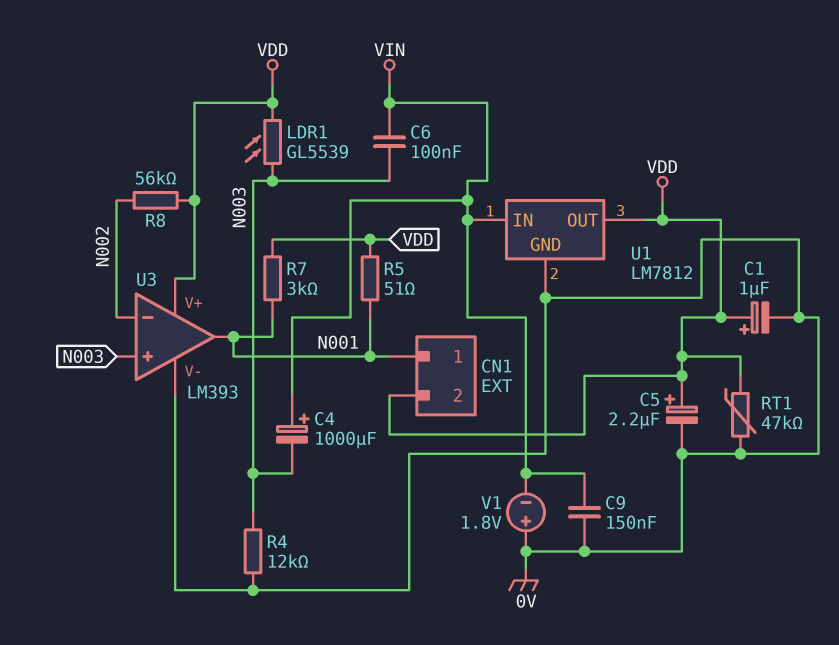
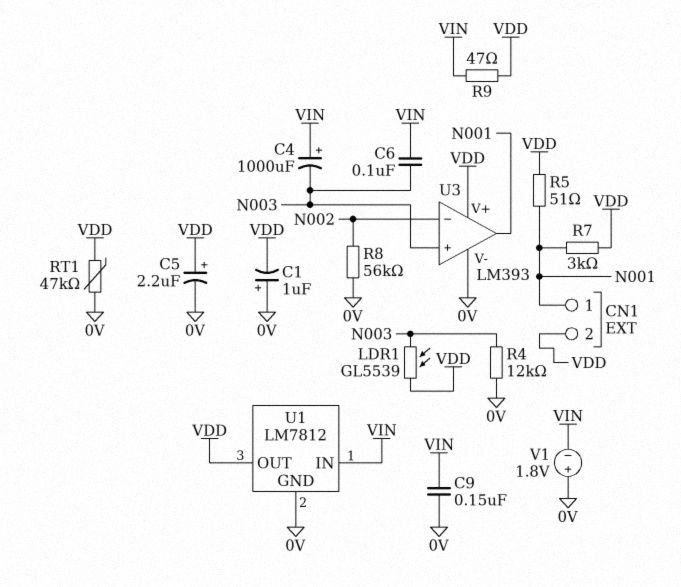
C1: 1uF (plus VDD, minus 0V) -> 1uF (plus 0V, minus VDD)
R8: 56k (N002, VDD) -> 56k (0V, N002)
R9: none -> 47 (VDD, VIN)

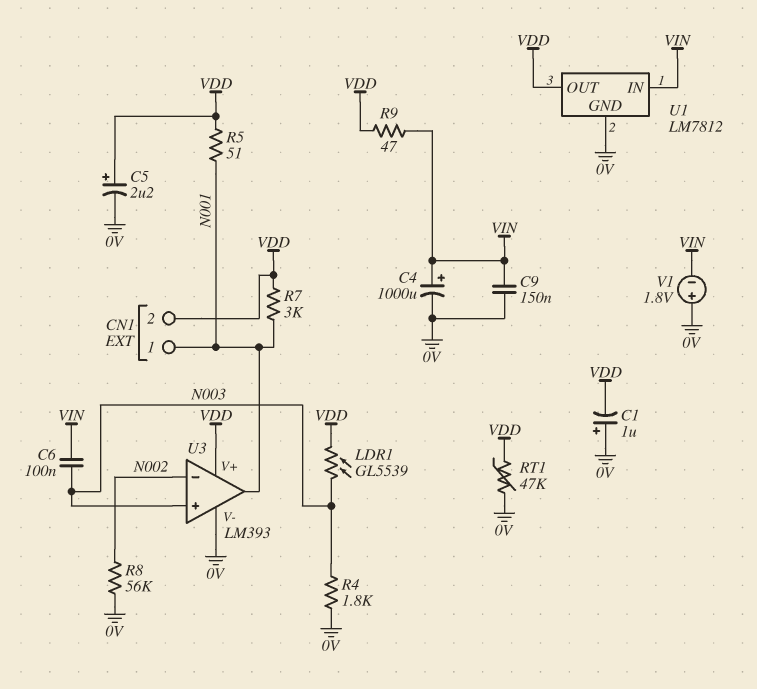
C4: 1000uF (plus VIN, minus N003) -> 1000uF (plus VIN, minus 0V)
R4: 12k (0V, N003) -> 1.8k (0V, N003)

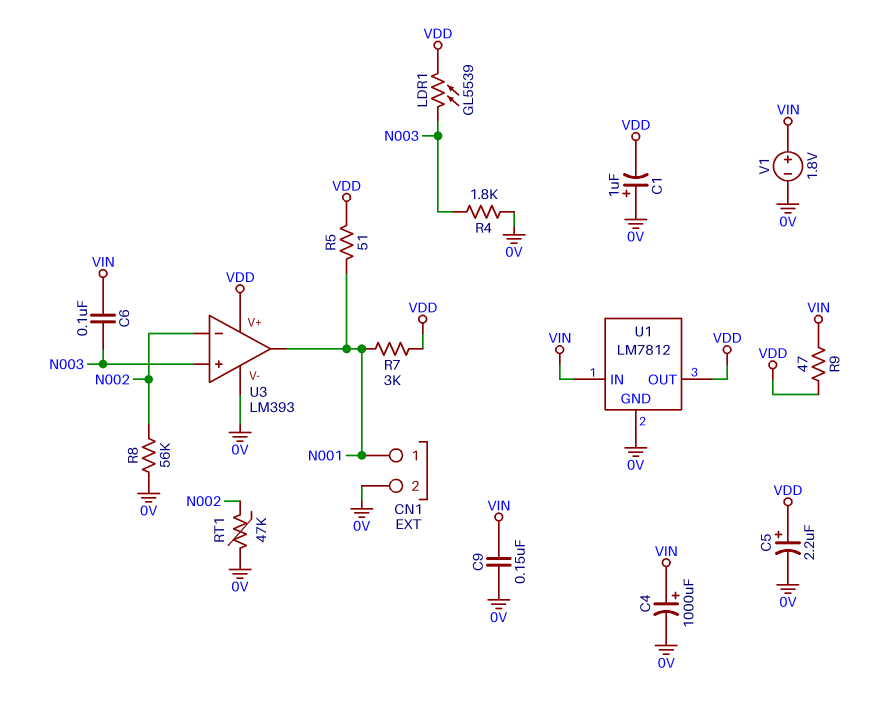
CN1 pin 2: VDD -> 0V
RT1: 47k (0V, VDD) -> 47k (0V, N002)
V1: 1.8V (plus 0V, minus VIN) -> 1.8V (plus VIN, minus 0V)

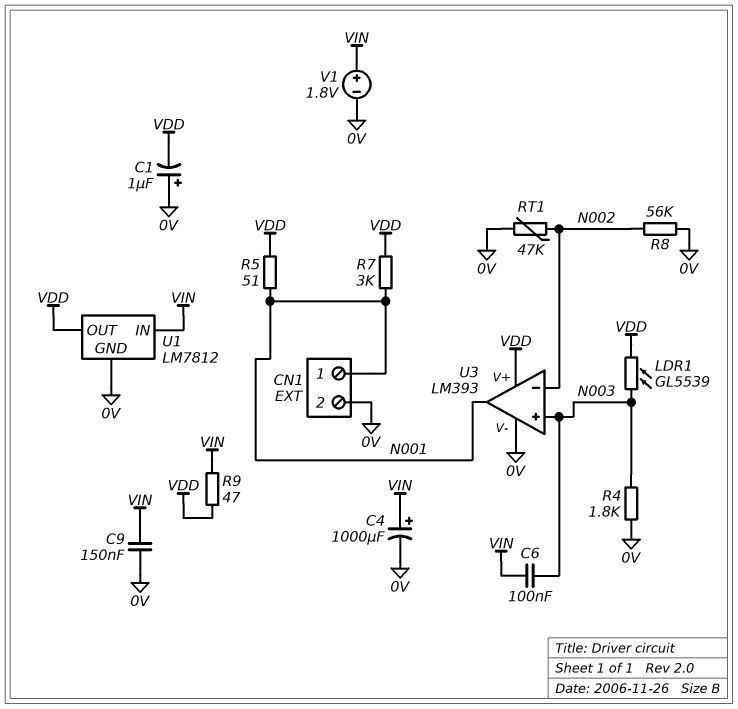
C5: 2.2uF (plus VDD, minus 0V) -> none

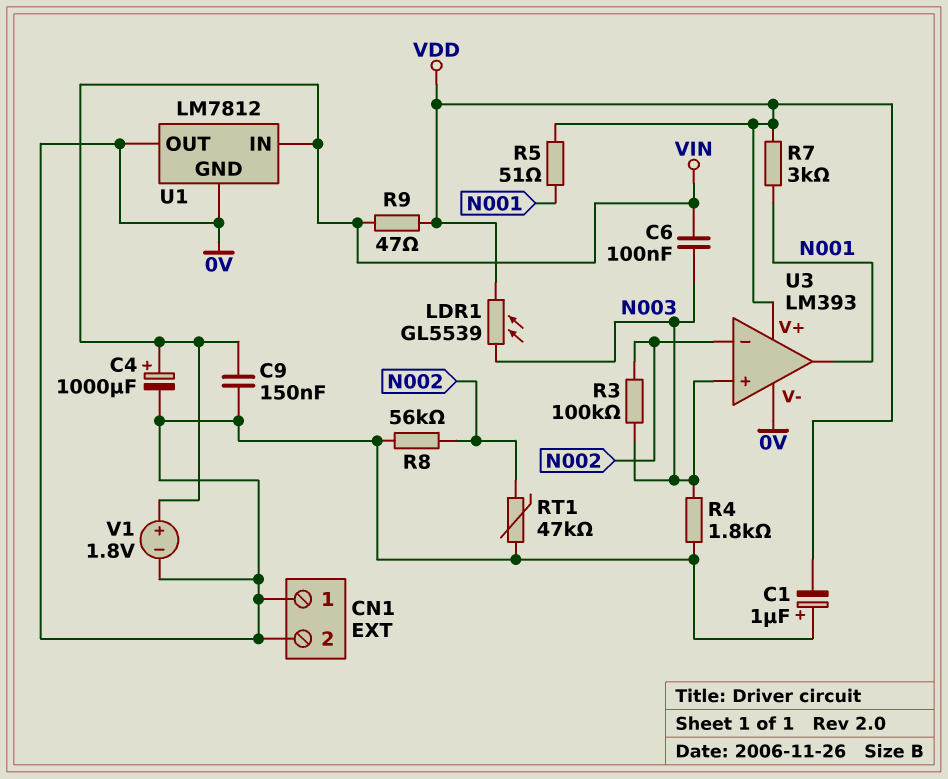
CN1 pin 1: N001 -> 0V
R3: none -> 100k (N002, N003)
U1 pin OUT: VDD -> 0V

